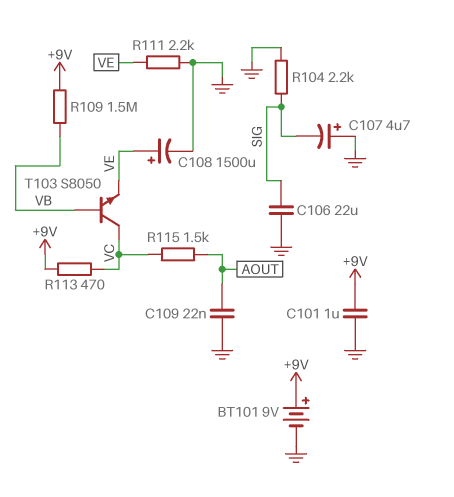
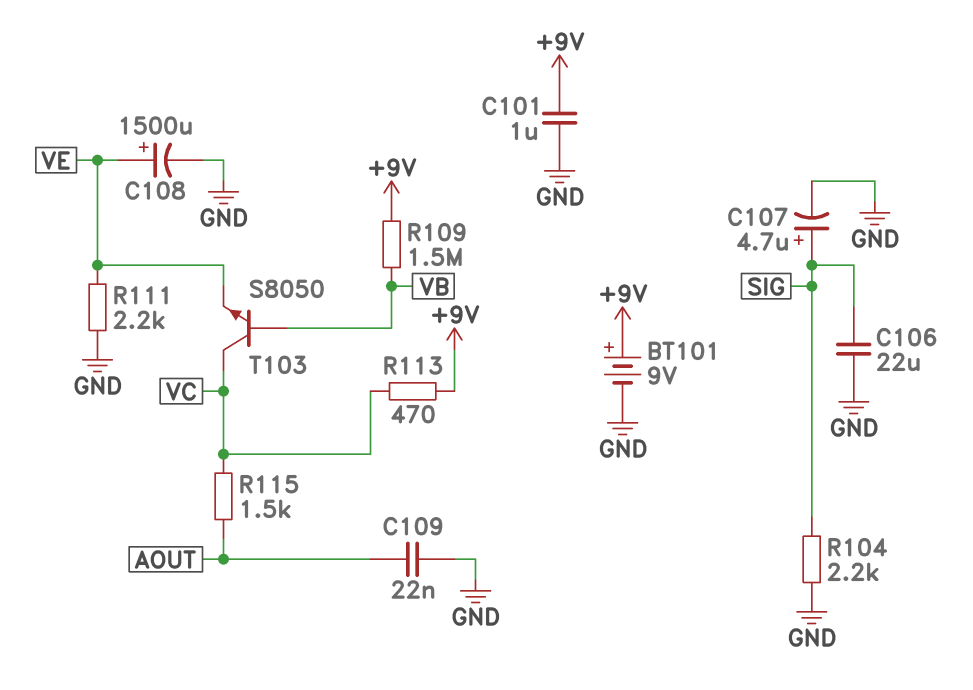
C107: 4.7uF (plus GND, minus SIG) -> 4.7uF (plus SIG, minus GND)

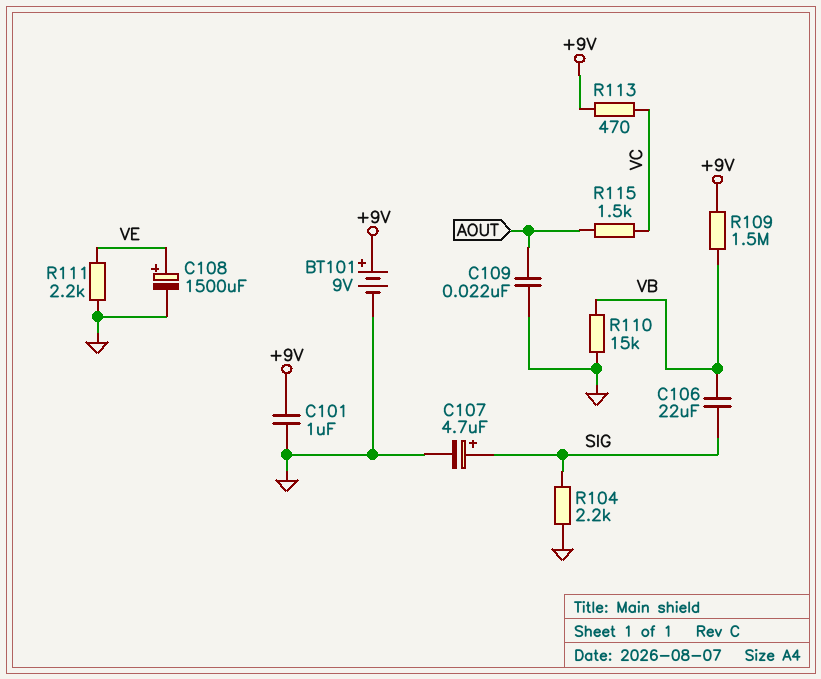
C106: 22uF (GND, SIG) -> 22uF (SIG, VB)
R110: none -> 15k (GND, VB)
T103: NPN S8050 (B VB, C VC, E VE) -> none

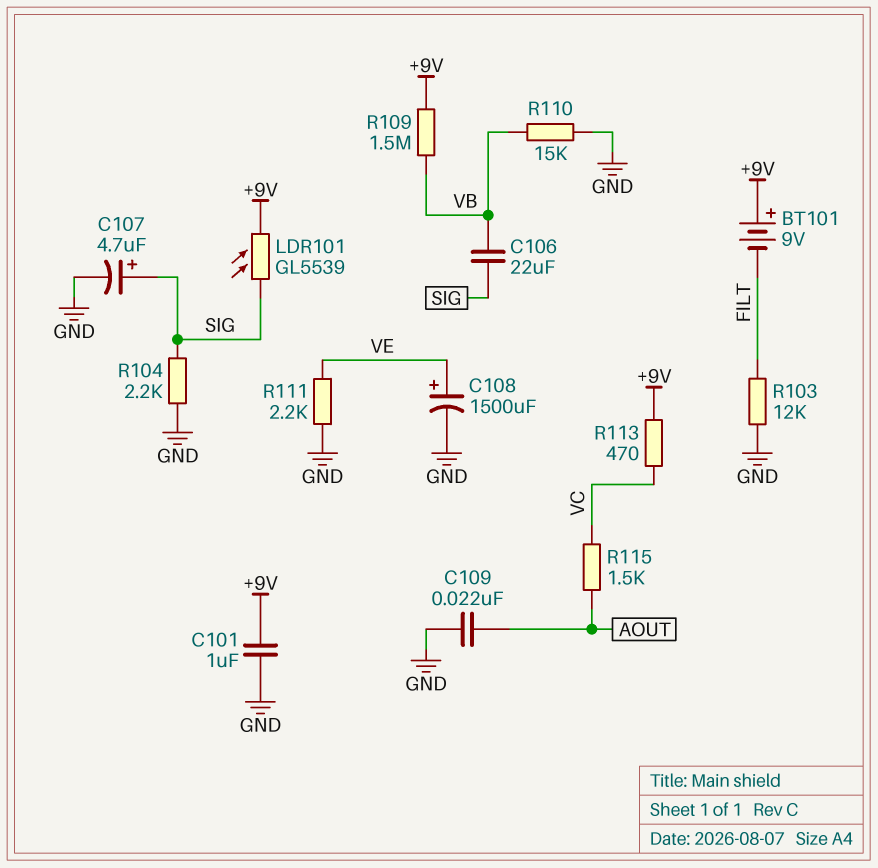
BT101: 9V (plus +9V, minus GND) -> 9V (plus +9V, minus FILT)
LDR101: none -> GL5539 (+9V, SIG)
R103: none -> 12k (FILT, GND)

